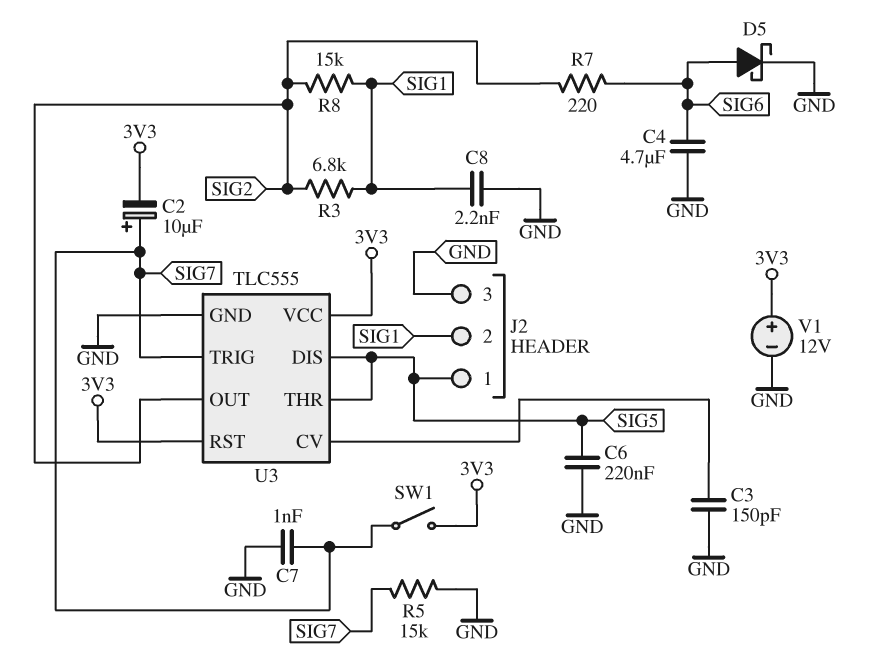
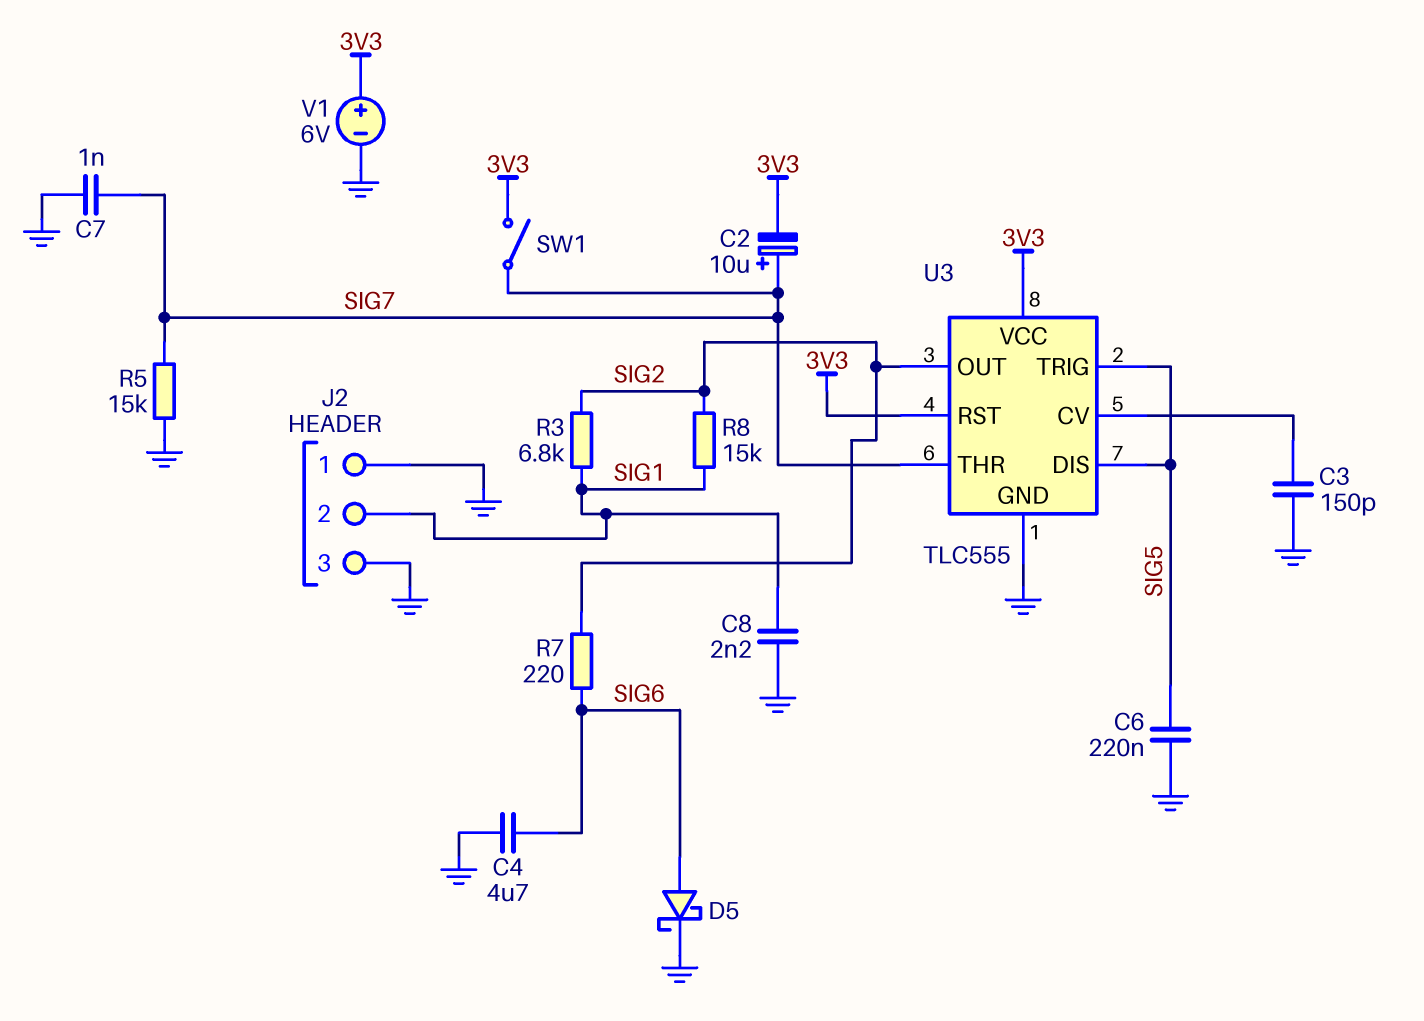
J2 pin 1: SIG5 -> GND
U3 pin THR: SIG5 -> SIG7
U3 pin TRIG: SIG7 -> SIG5
V1: 12V (plus 3V3, minus GND) -> 6V (plus 3V3, minus GND)

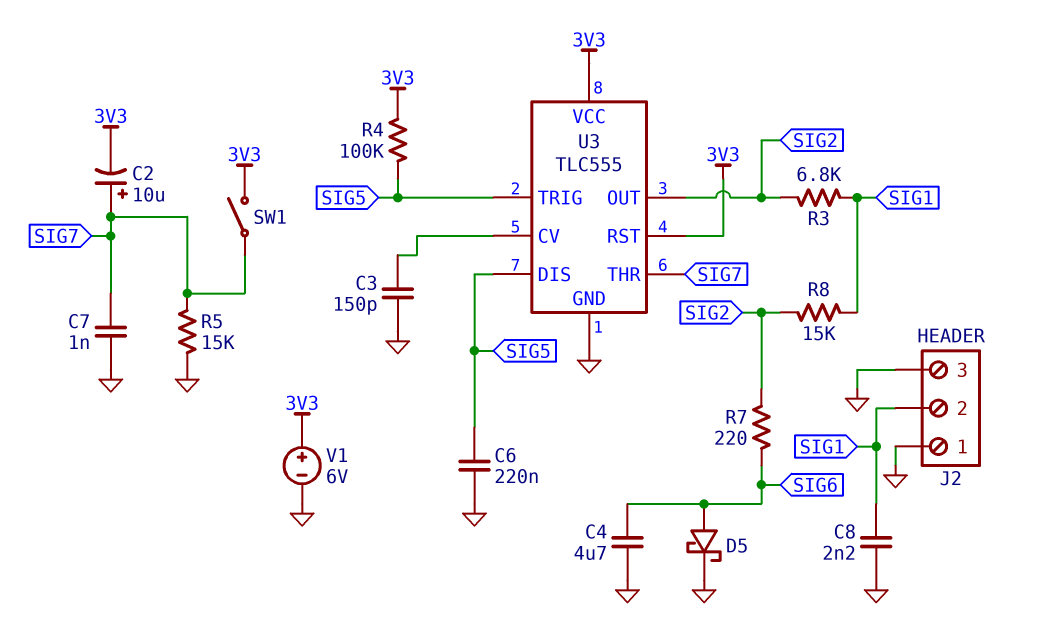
R4: none -> 100k (3V3, SIG5)

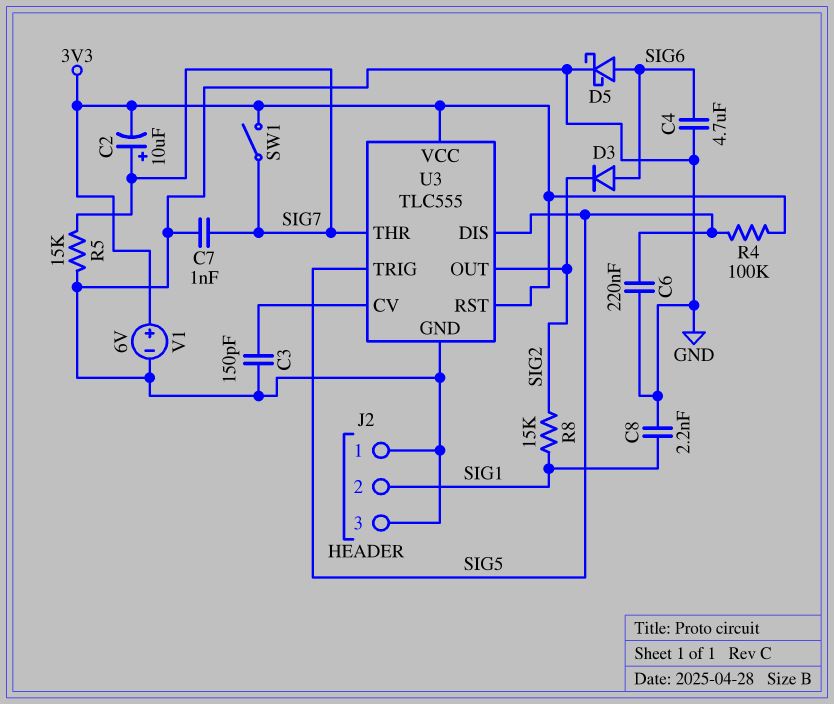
D3: none -> diode (A SIG6, K SIG2)
R3: 6.8k (SIG1, SIG2) -> none
R7: 220 (SIG2, SIG6) -> none

